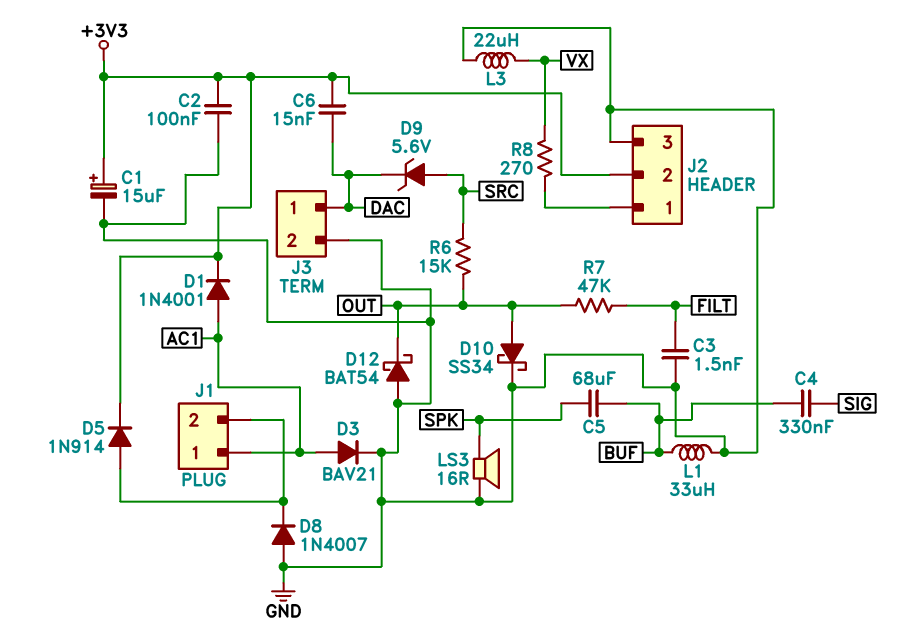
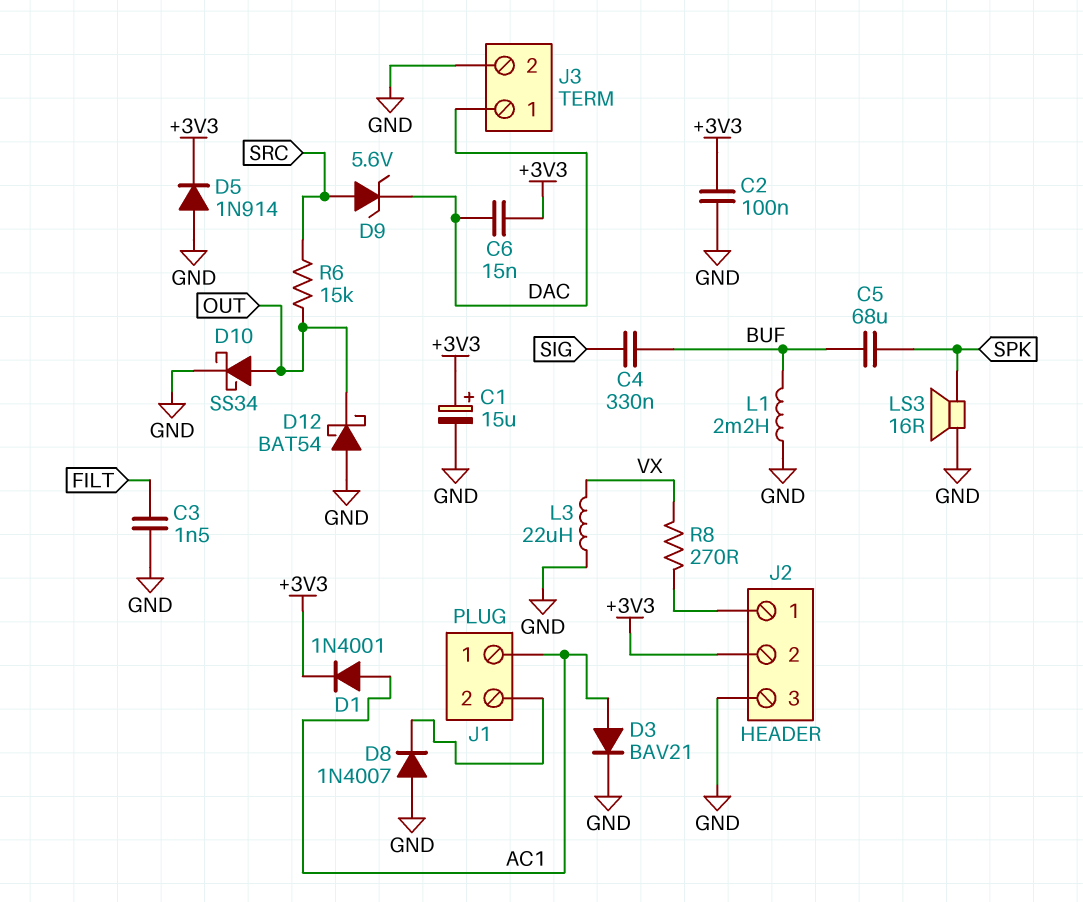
D5: diode 1N914 (A J1/2, K +3V3) -> diode 1N914 (A GND, K +3V3)
L1: 33uH (BUF, GND) -> 2.2mH (BUF, GND)
R7: 47k (FILT, OUT) -> none

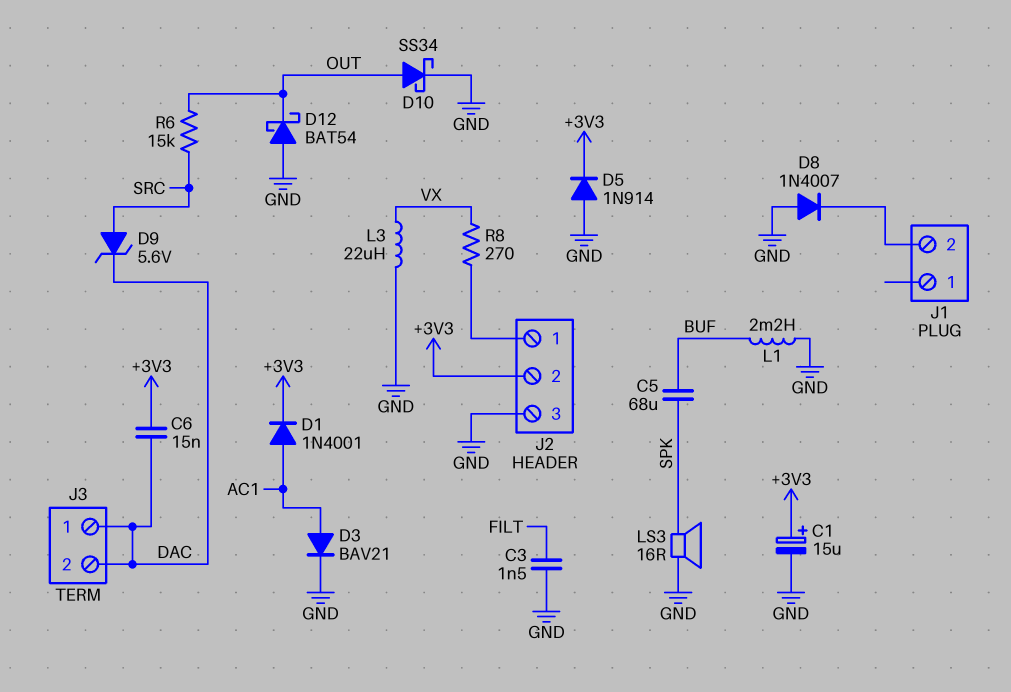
C2: 100nF (+3V3, GND) -> none
C4: 330nF (BUF, SIG) -> none
J1 pin 1: AC1 -> none
J3 pin 2: GND -> DAC

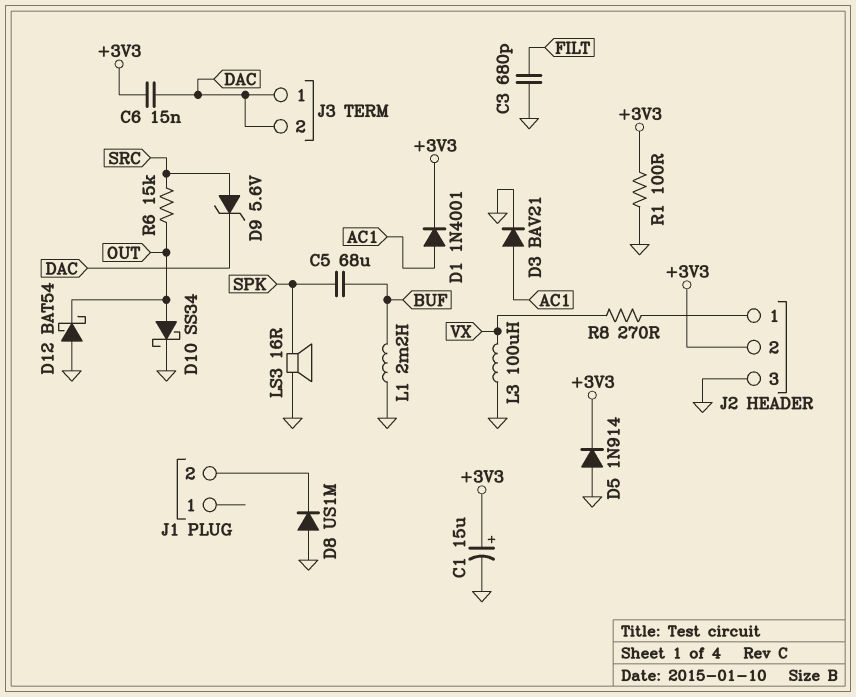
C3: 1.5nF (FILT, GND) -> 680pF (FILT, GND)
D8: diode 1N4007 (A GND, K J1/2) -> diode US1M (A GND, K J1/2)
L3: 22uH (GND, VX) -> 100uH (GND, VX)
R1: none -> 100 (+3V3, GND)

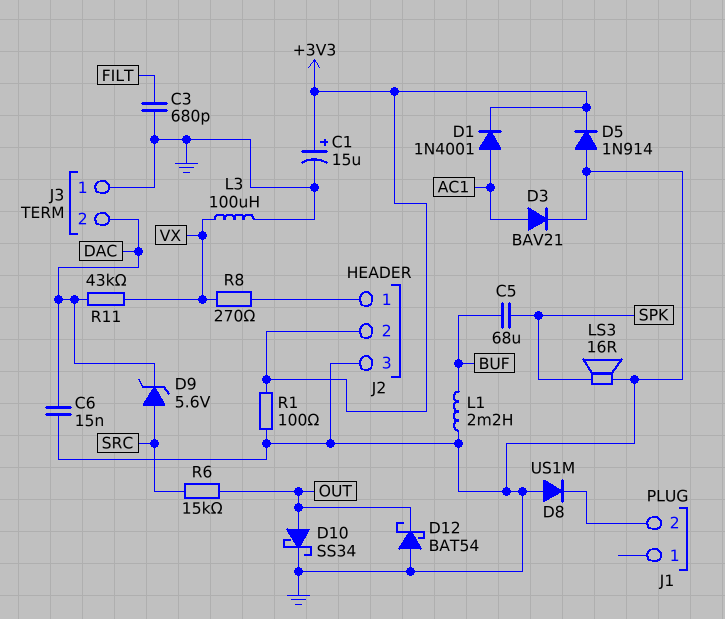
C6: 15nF (+3V3, DAC) -> 15nF (DAC, GND)
J3 pin 1: DAC -> GND
R11: none -> 43k (DAC, VX)

